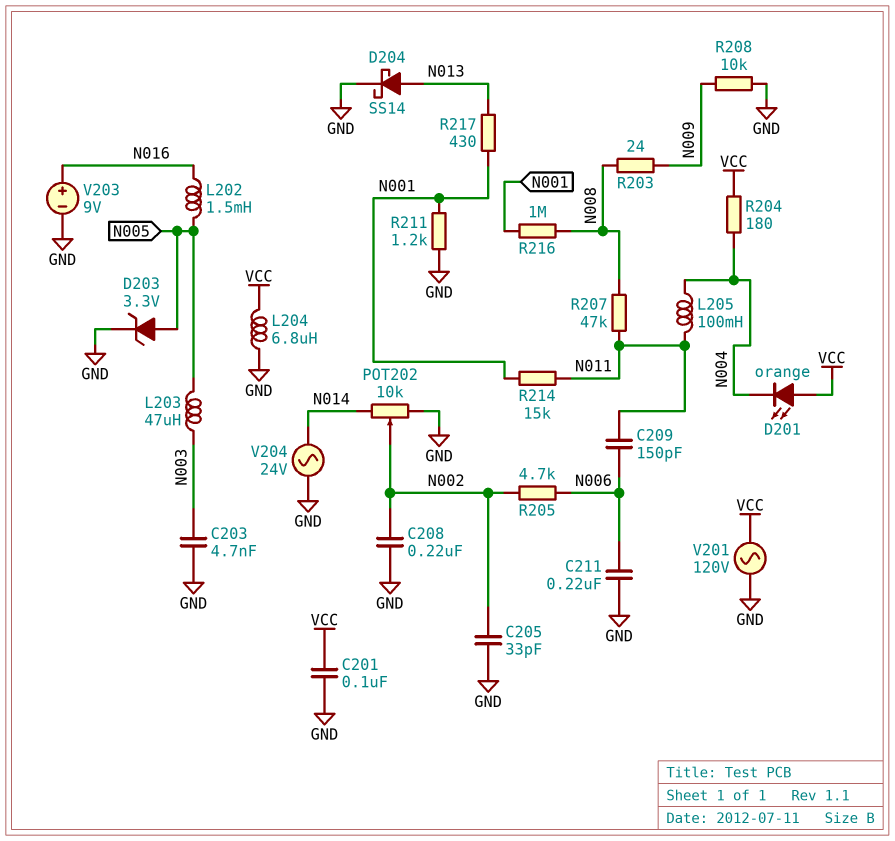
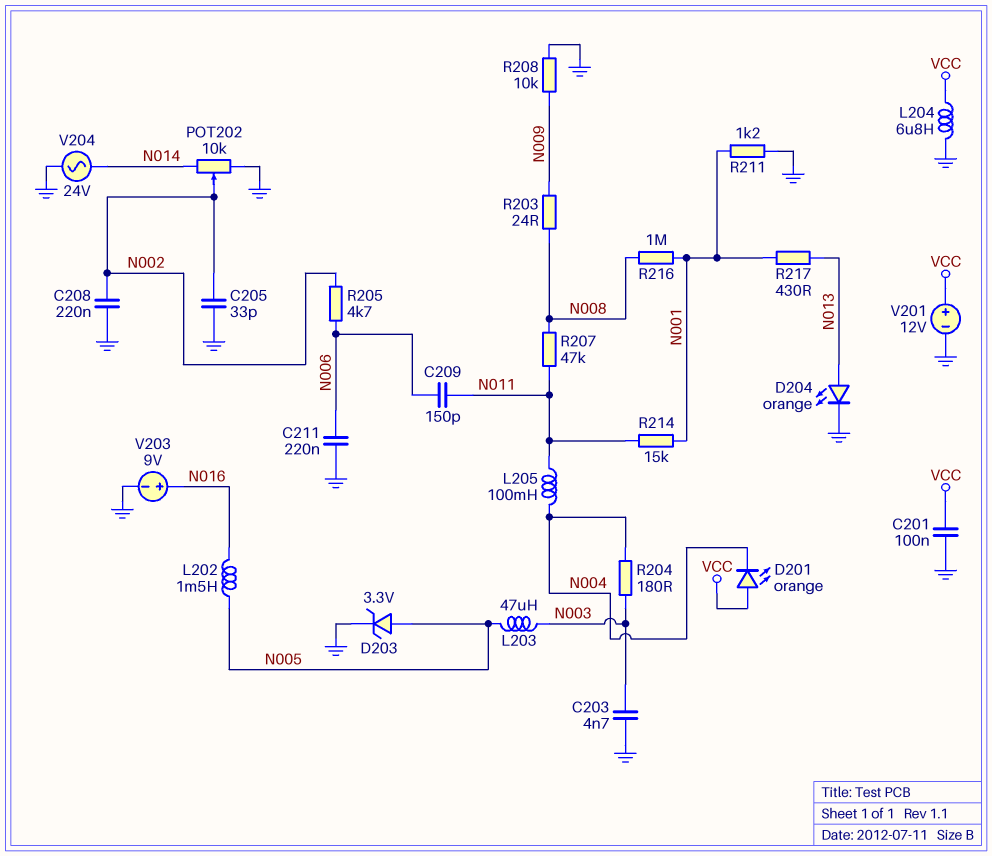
D204: schottky SS14 (A N013, K GND) -> LED orange (A N013, K GND)
R204: 180 (N004, VCC) -> 180 (N003, N004)
V201: AC 120V (GND, VCC) -> 12V (plus VCC, minus GND)

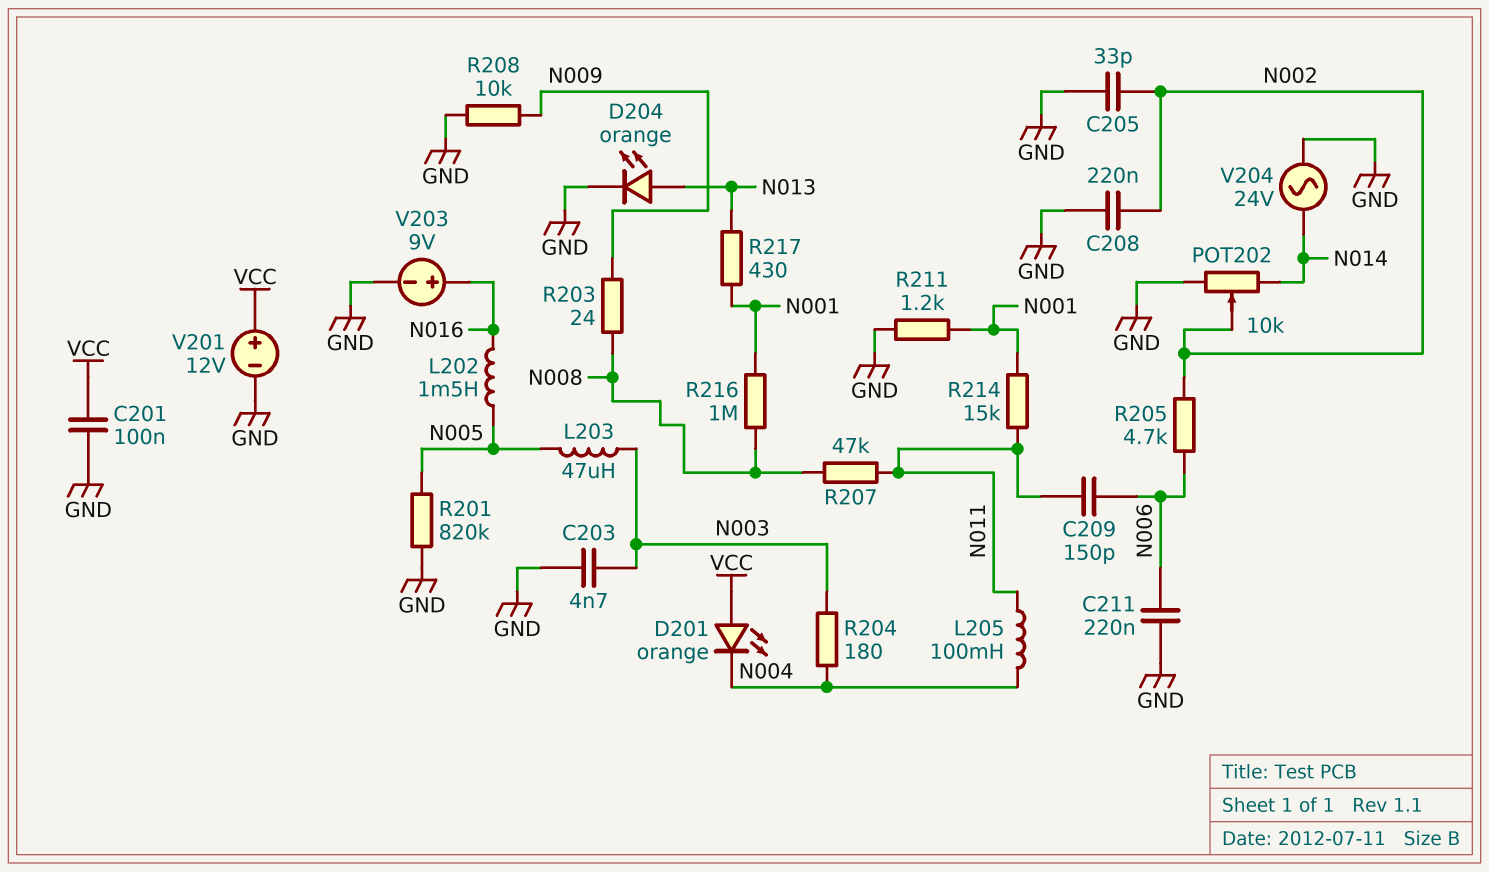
D203: zener 3.3V (A N005, K GND) -> none
L204: 6.8uH (GND, VCC) -> none
R201: none -> 820k (GND, N005)

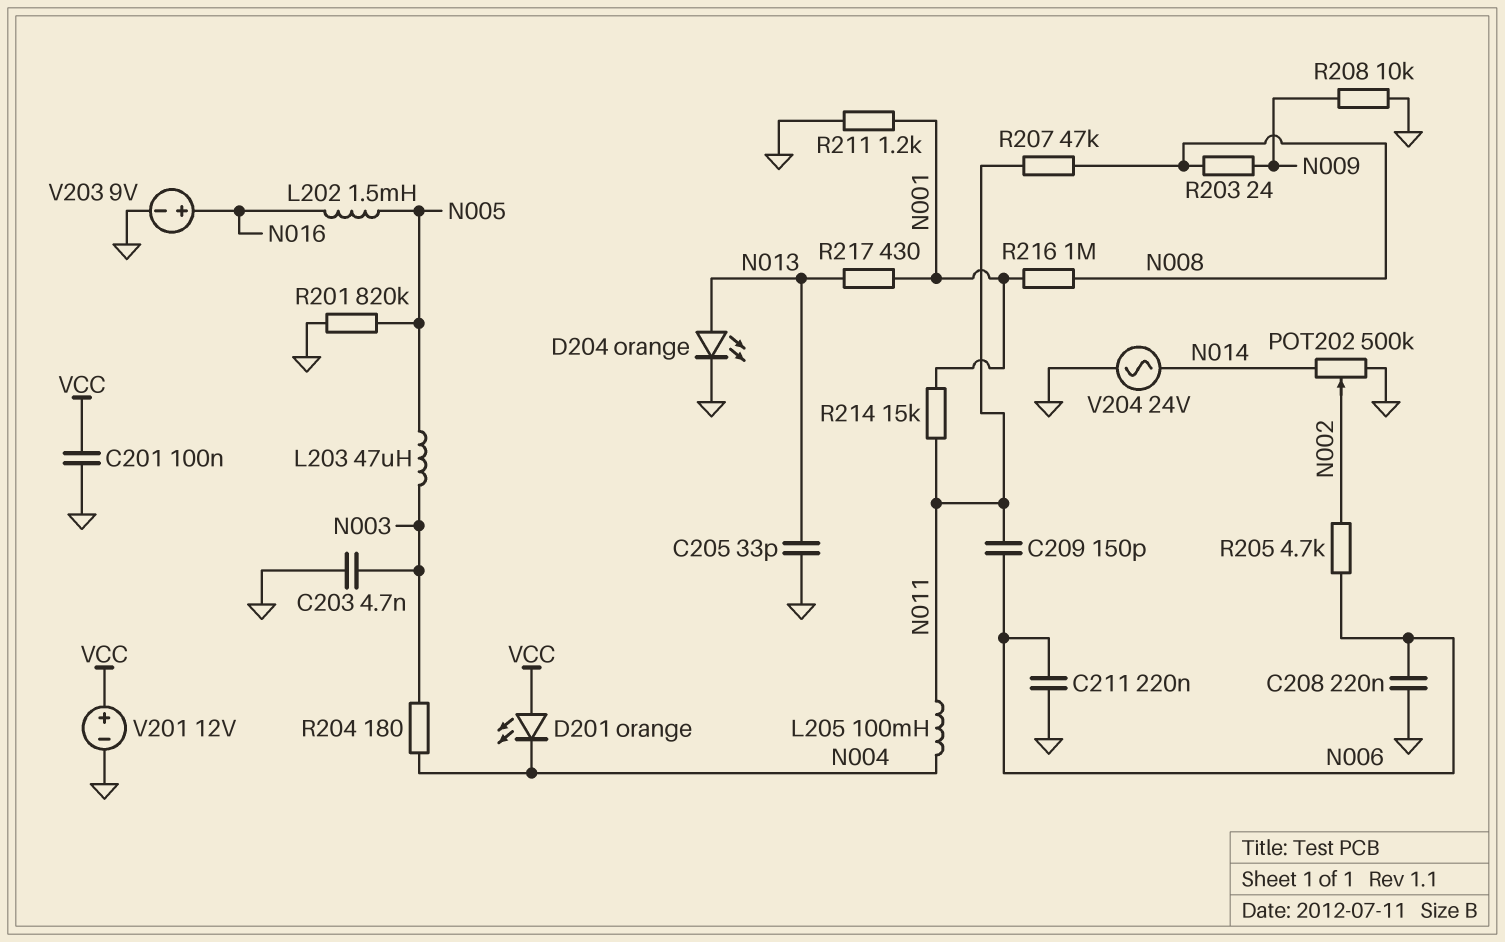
C205: 33pF (GND, N002) -> 33pF (GND, N013)
C208: 220nF (GND, N002) -> 220nF (GND, N006)
POT202: 10k (GND, N014, wiper N002) -> 500k (GND, N014, wiper N002)

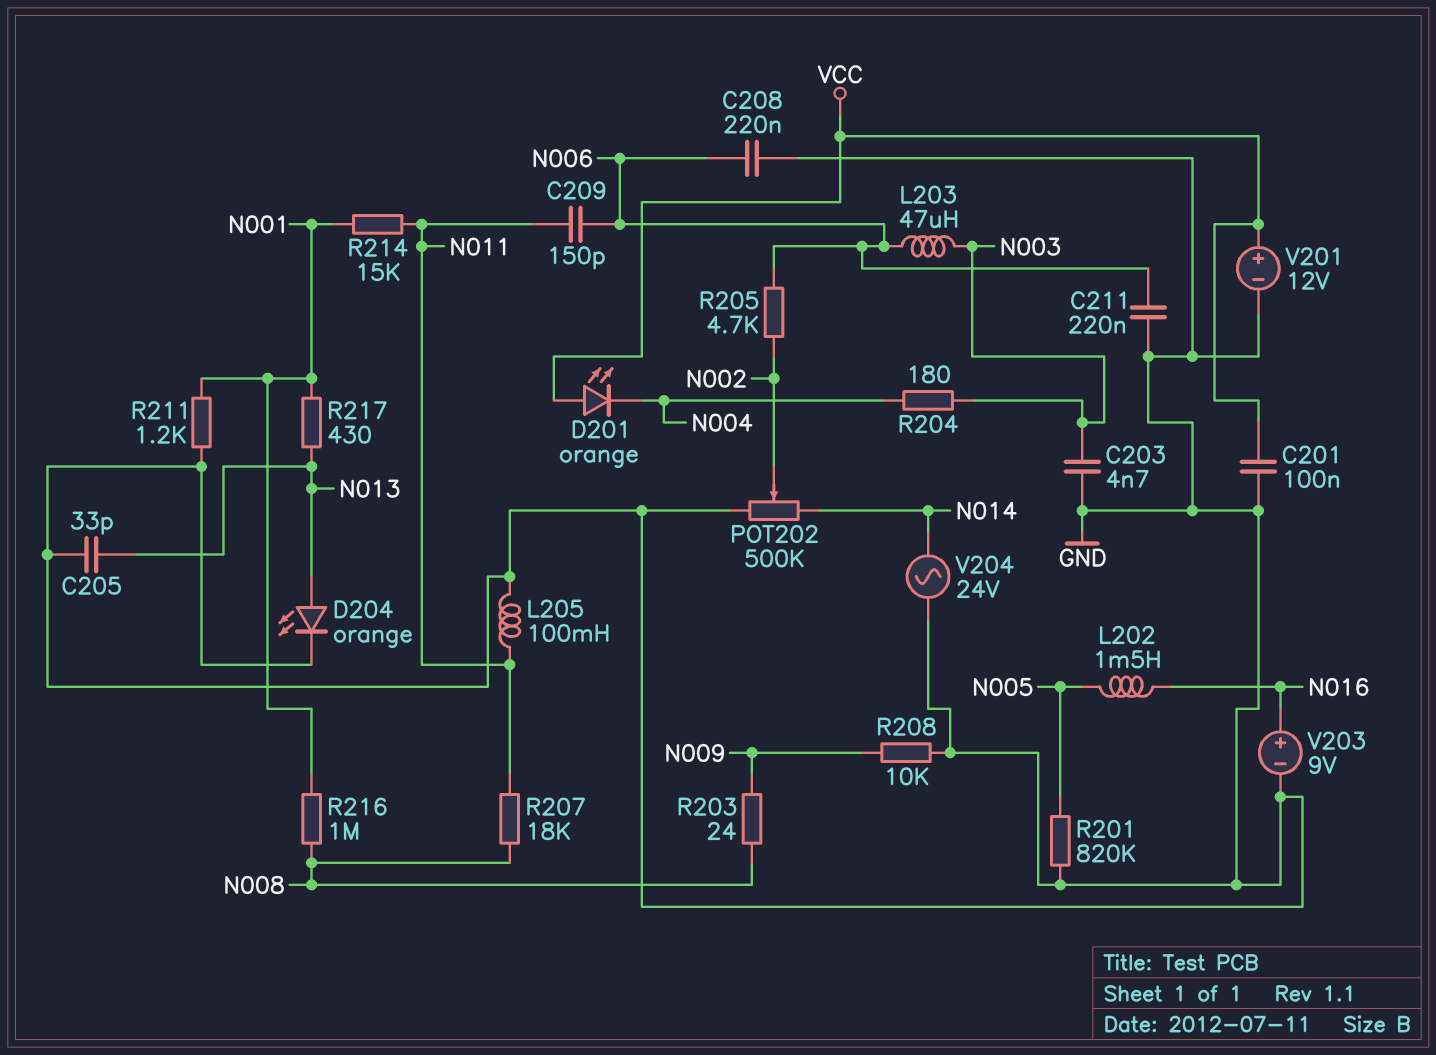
L203: 47uH (N003, N005) -> 47uH (N003, N006)
L205: 100mH (N004, N011) -> 100mH (GND, N011)
R207: 47k (N008, N011) -> 18k (N008, N011)

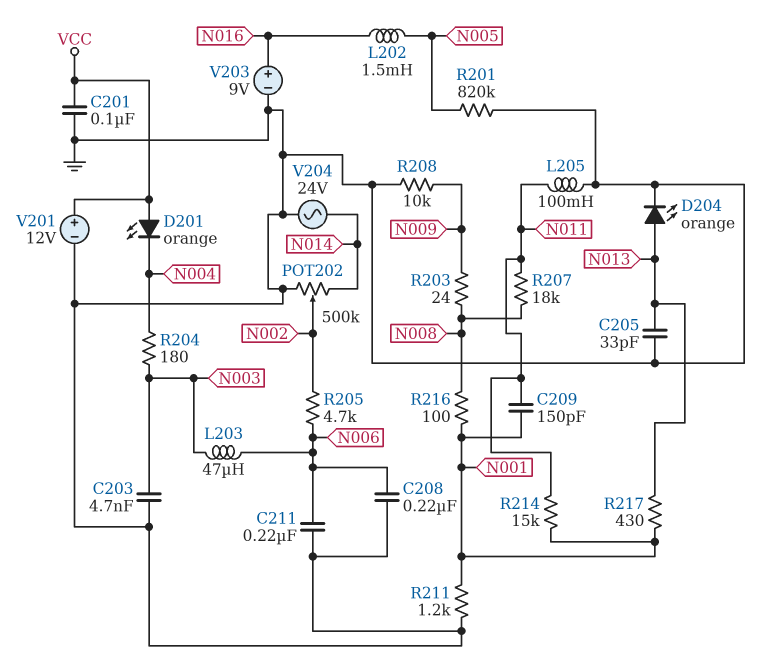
C209: 150pF (N006, N011) -> 150pF (N001, N011)
R216: 1M (N001, N008) -> 100 (N001, N008)

